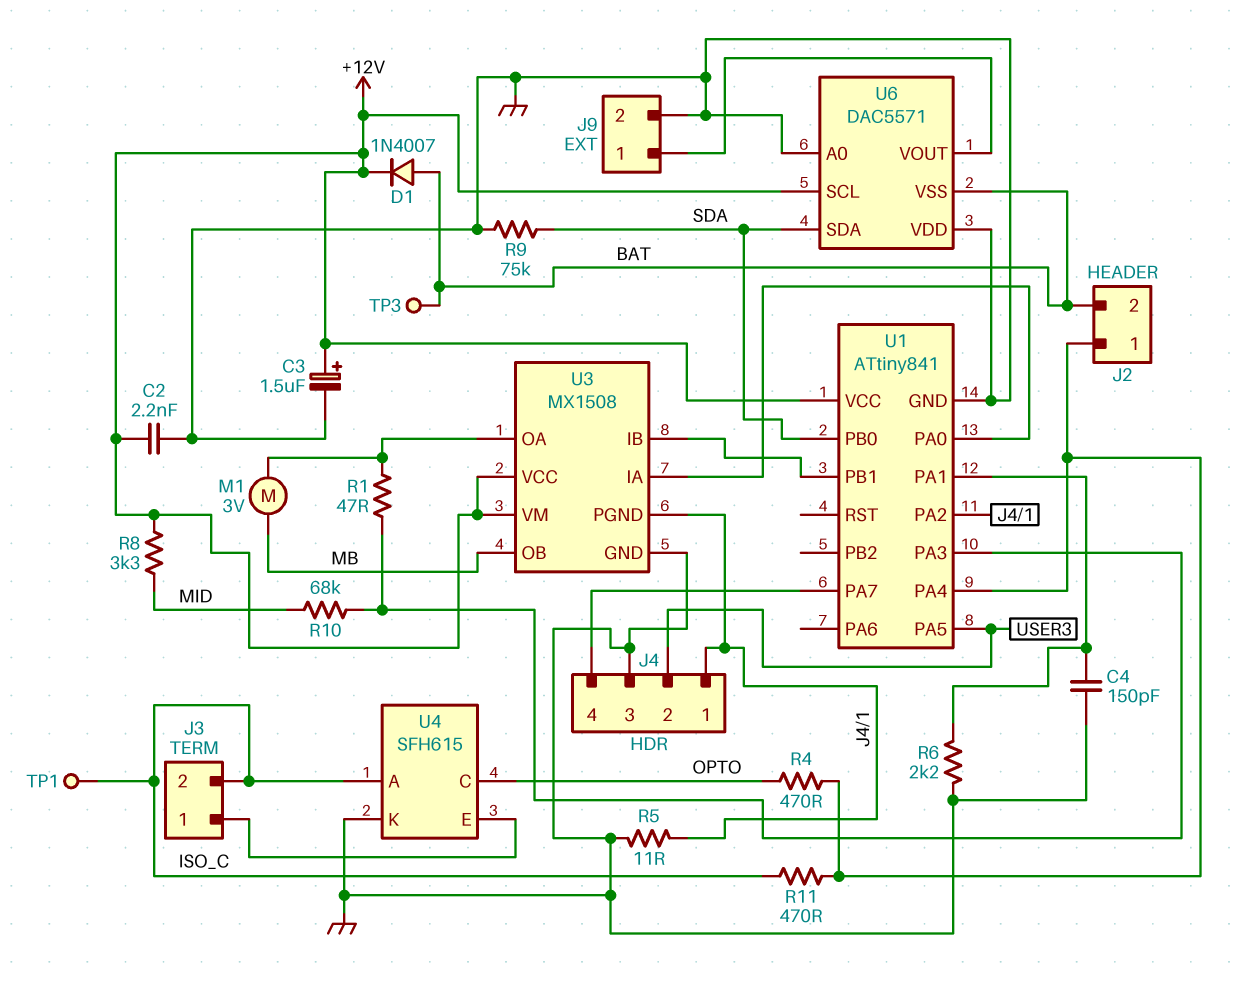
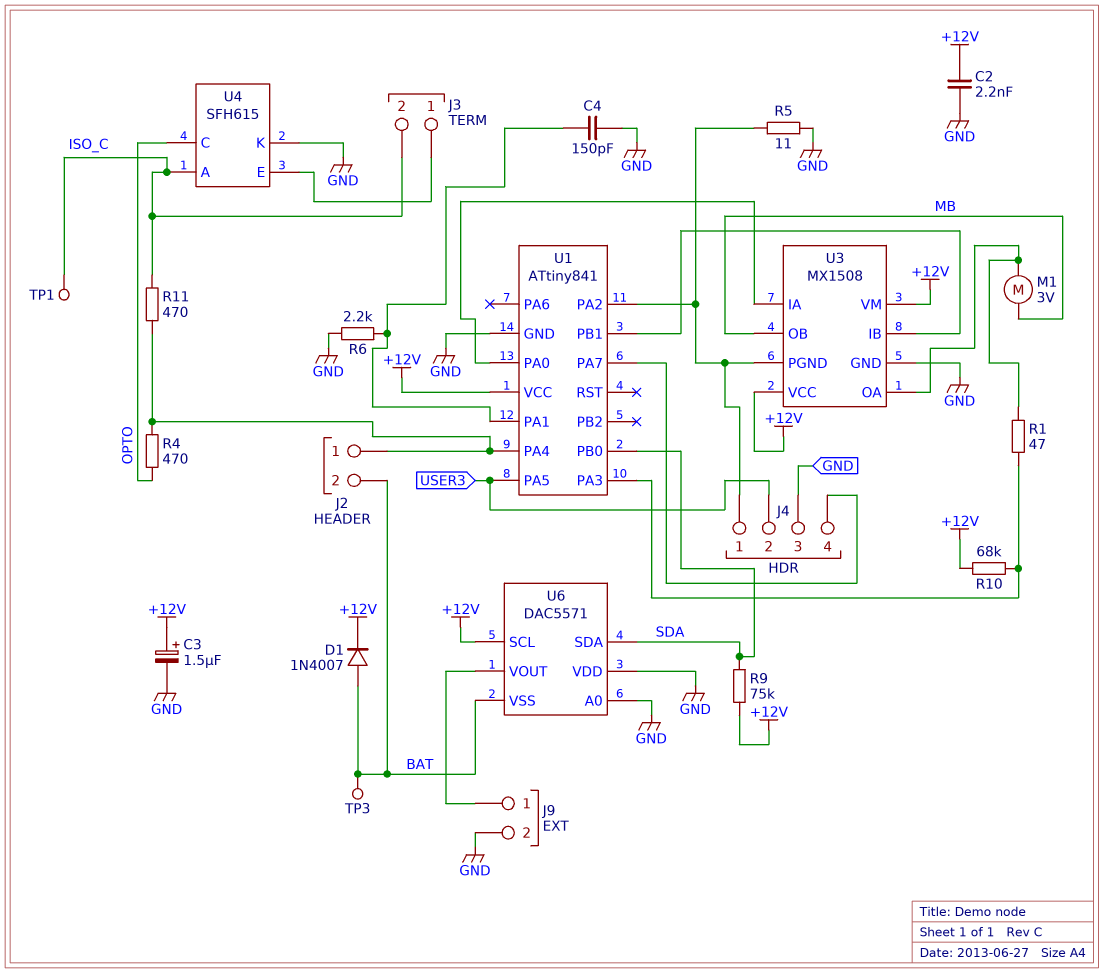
R8: 3.3k (+12V, MID) -> none
R9: 75k (GND, SDA) -> 75k (+12V, SDA)
R10: 68k (MID, U1/PA3) -> 68k (+12V, U1/PA3)

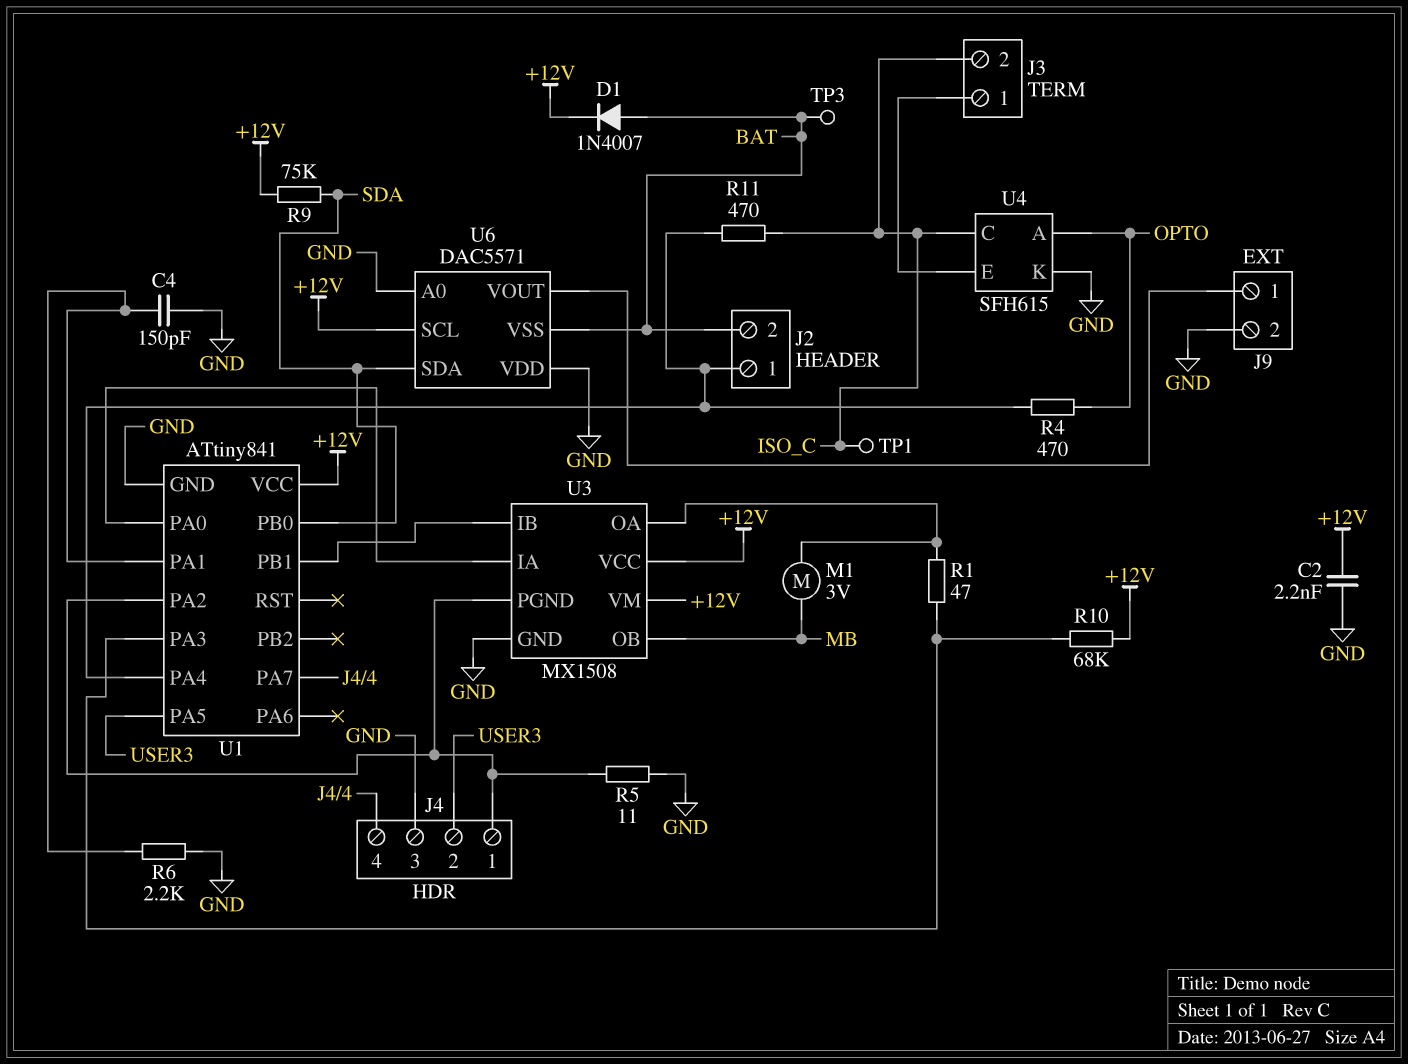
C3: 1.5uF (plus +12V, minus GND) -> none
U4 pin A: ISO_C -> OPTO
U4 pin C: OPTO -> ISO_C

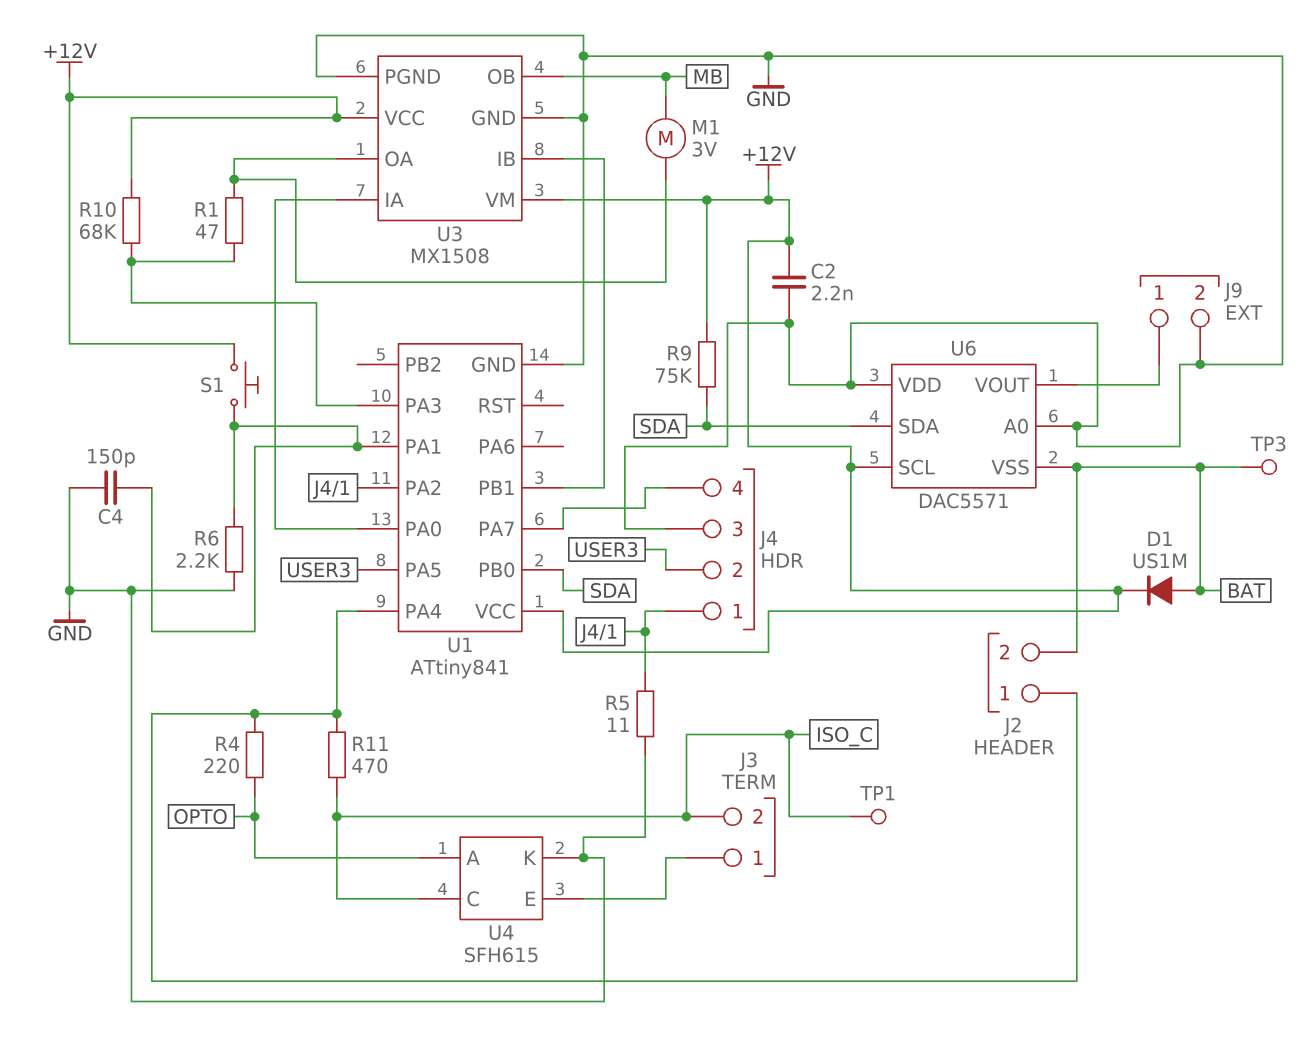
D1: diode 1N4007 (A BAT, K +12V) -> diode US1M (A BAT, K +12V)
R4: 470 (J2/1, OPTO) -> 220 (J2/1, OPTO)
S1: none -> button (+12V, U1/PA1)
U3 pin PGND: J4/1 -> GND

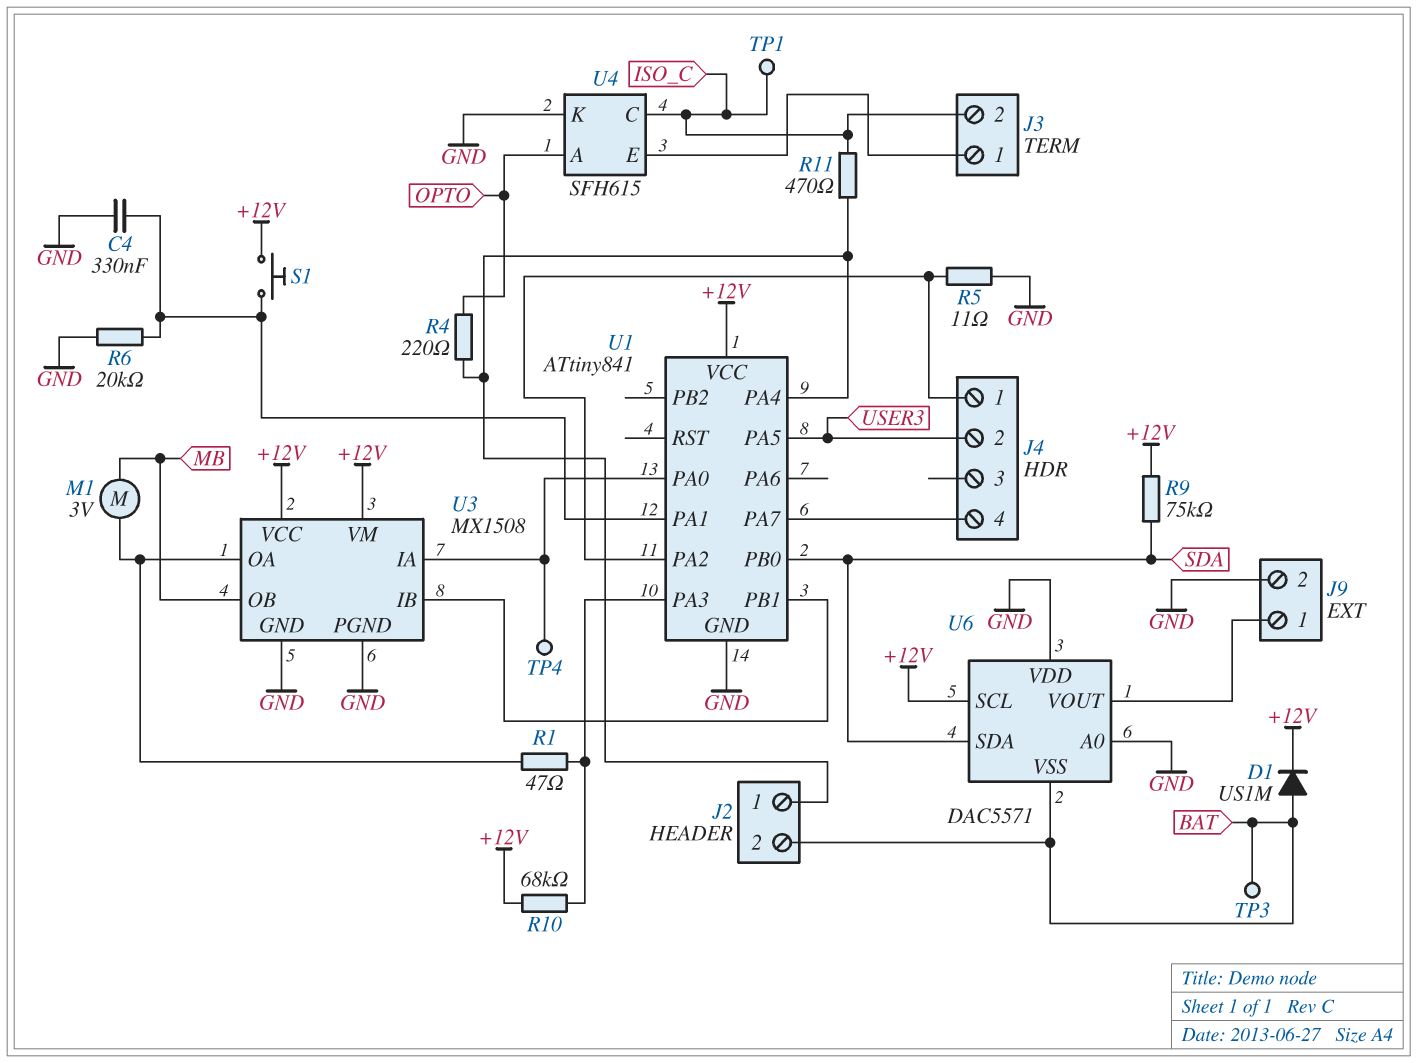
C2: 2.2nF (+12V, GND) -> none
C4: 150pF (GND, U1/PA1) -> 330nF (GND, U1/PA1)
J4 pin 3: GND -> none
R6: 2.2k (GND, U1/PA1) -> 20k (GND, U1/PA1)
TP4: none -> test point (U1/PA0)

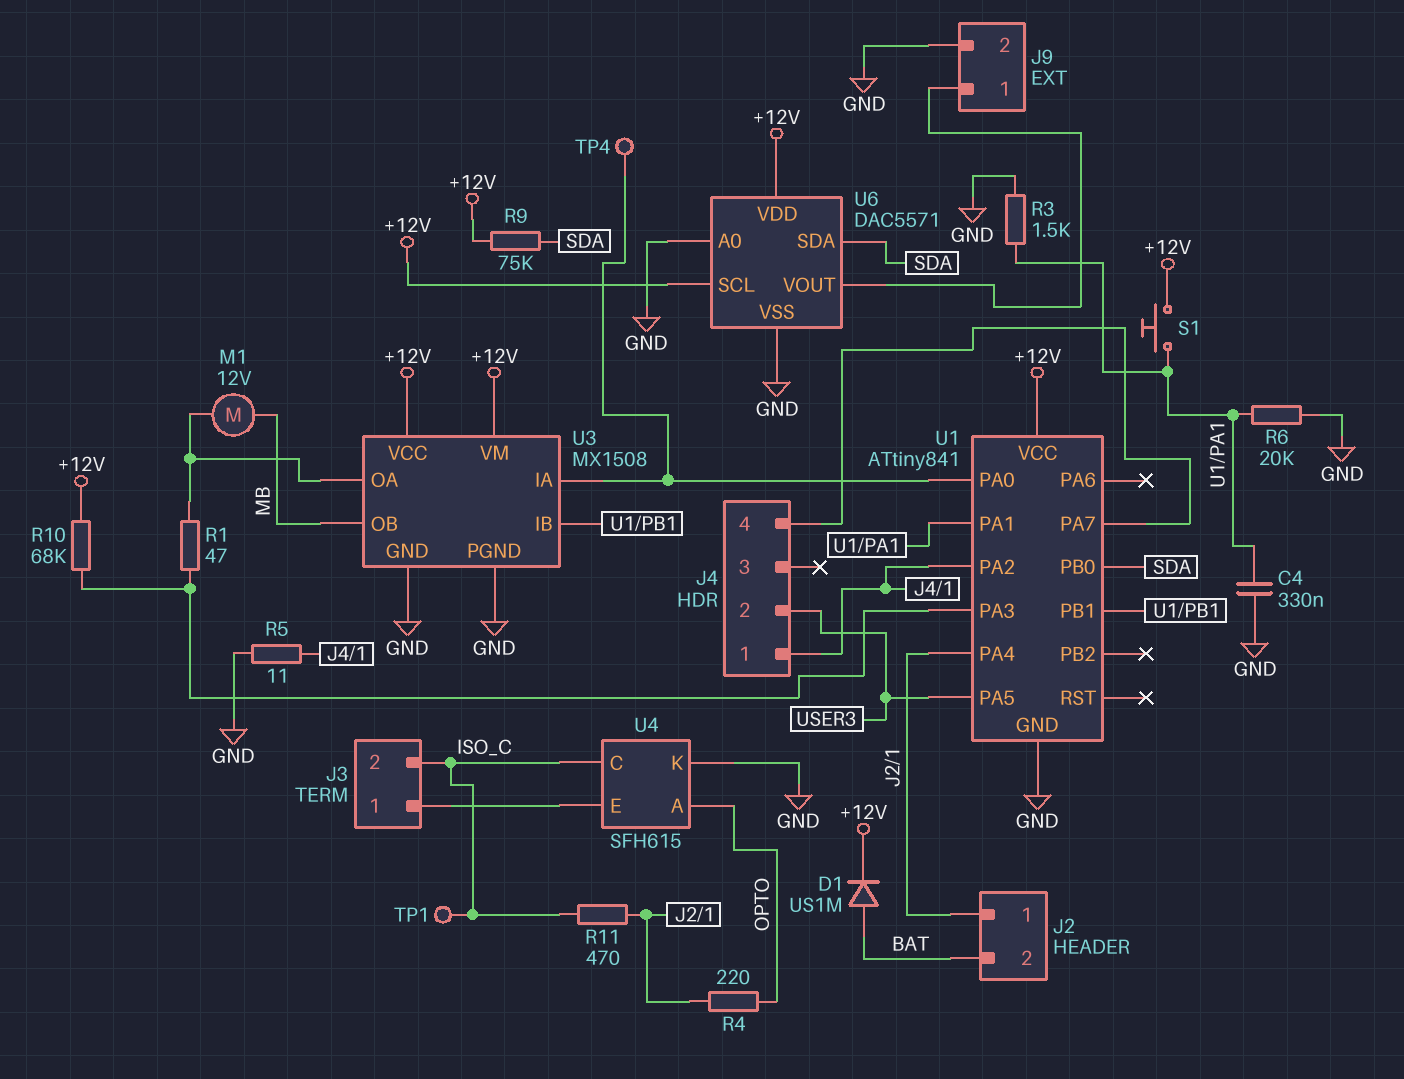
M1: motor 3V (MB, U3/OA) -> motor 12V (MB, U3/OA)
R3: none -> 1.5k (GND, U1/PA1)
TP3: test point (BAT) -> none
U6 pin VDD: GND -> +12V
U6 pin VSS: BAT -> GND

